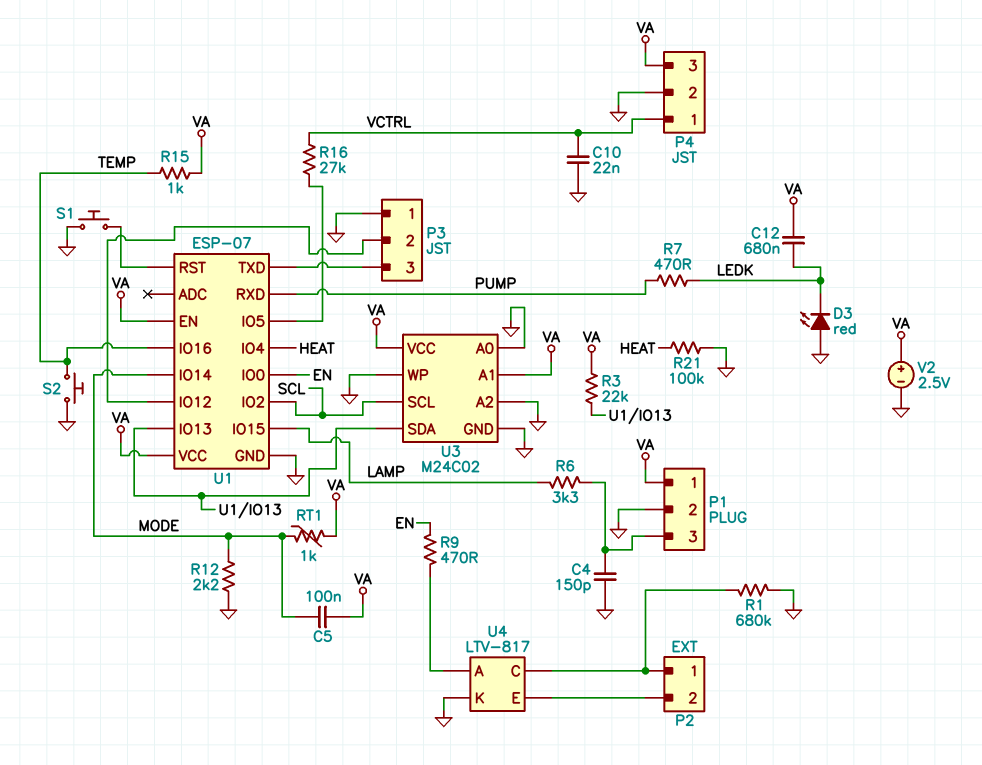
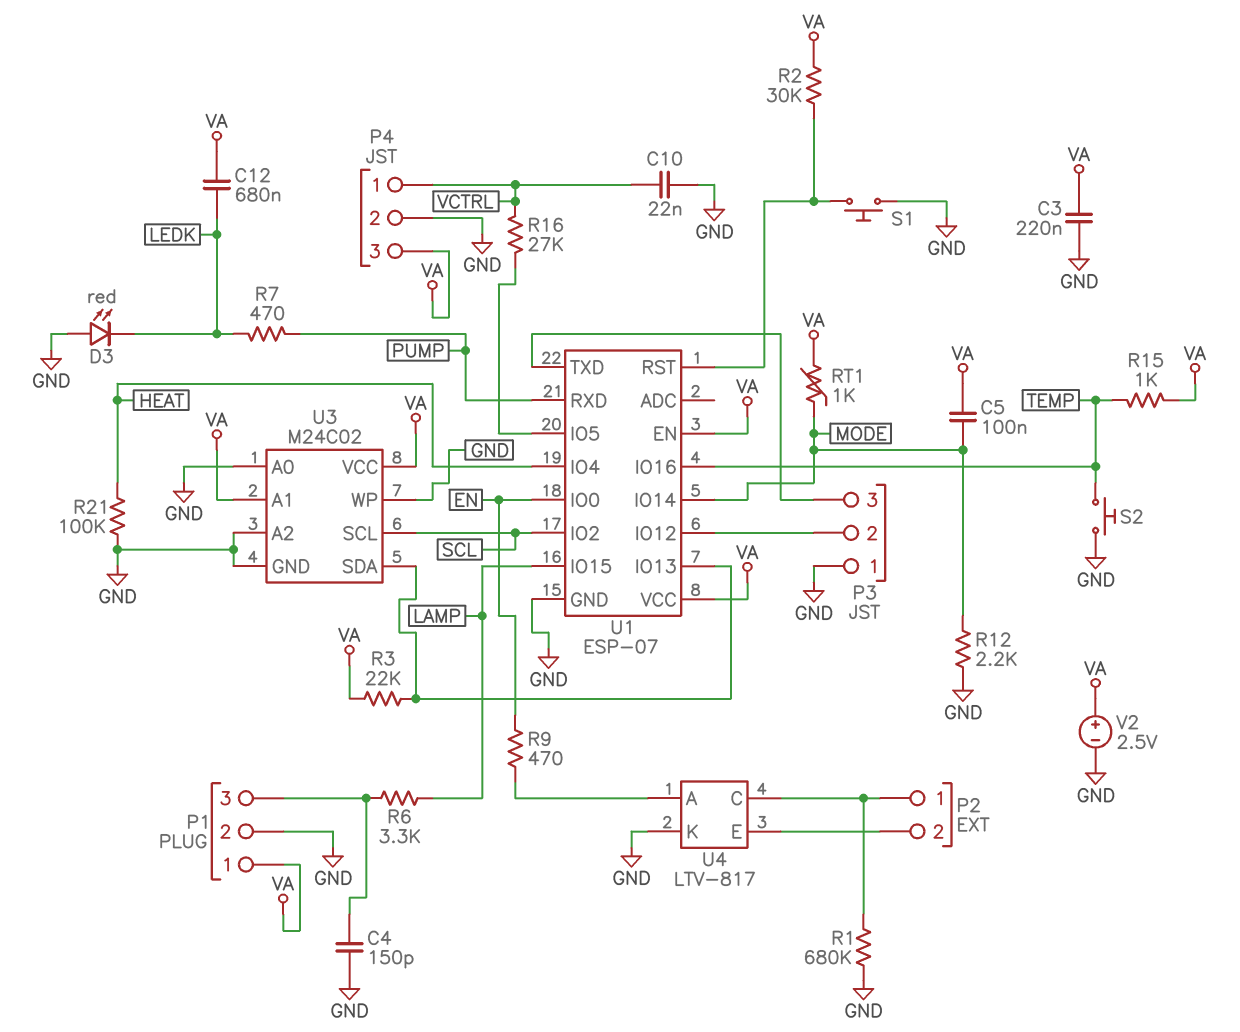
C3: none -> 220nF (GND, VA)
R2: none -> 30k (U1/RST, VA)

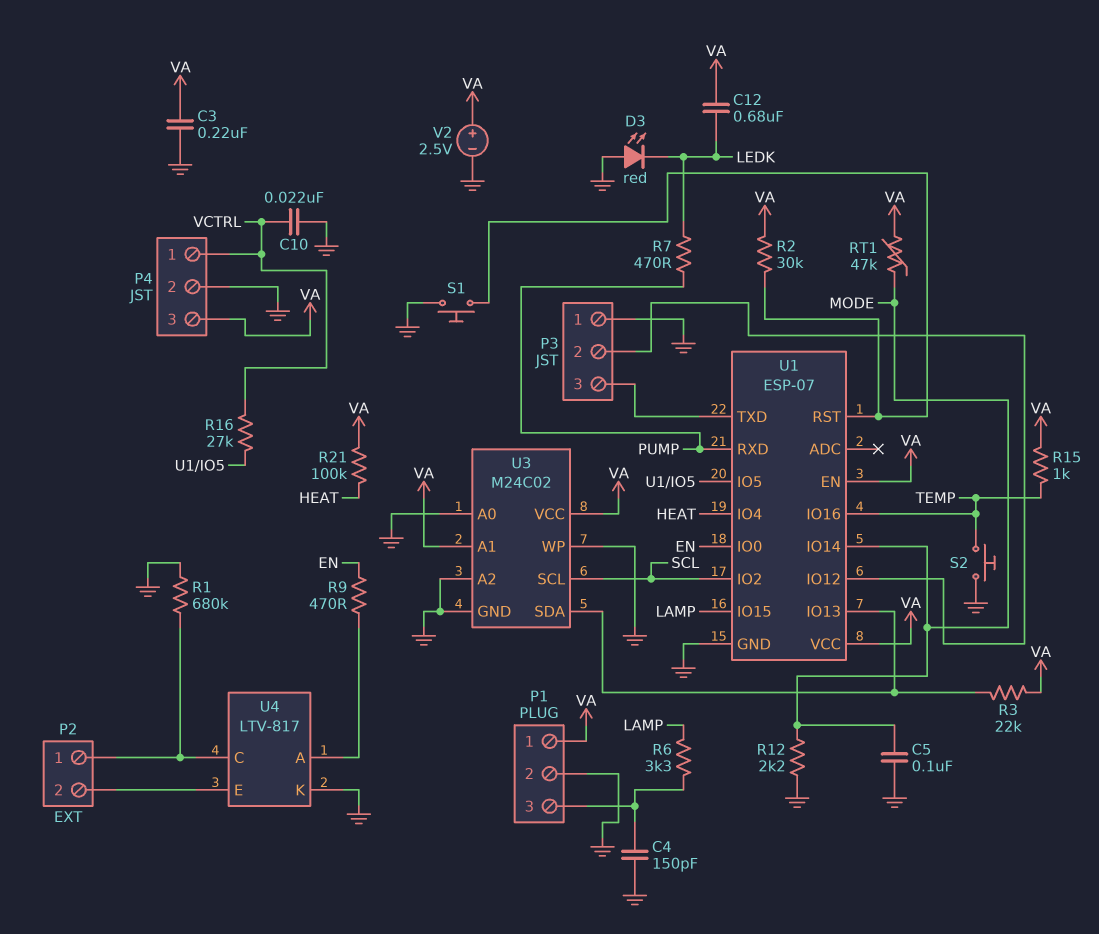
C5: 100nF (MODE, VA) -> 100nF (GND, MODE)
R21: 100k (GND, HEAT) -> 100k (HEAT, VA)
RT1: 1k (MODE, VA) -> 47k (MODE, VA)

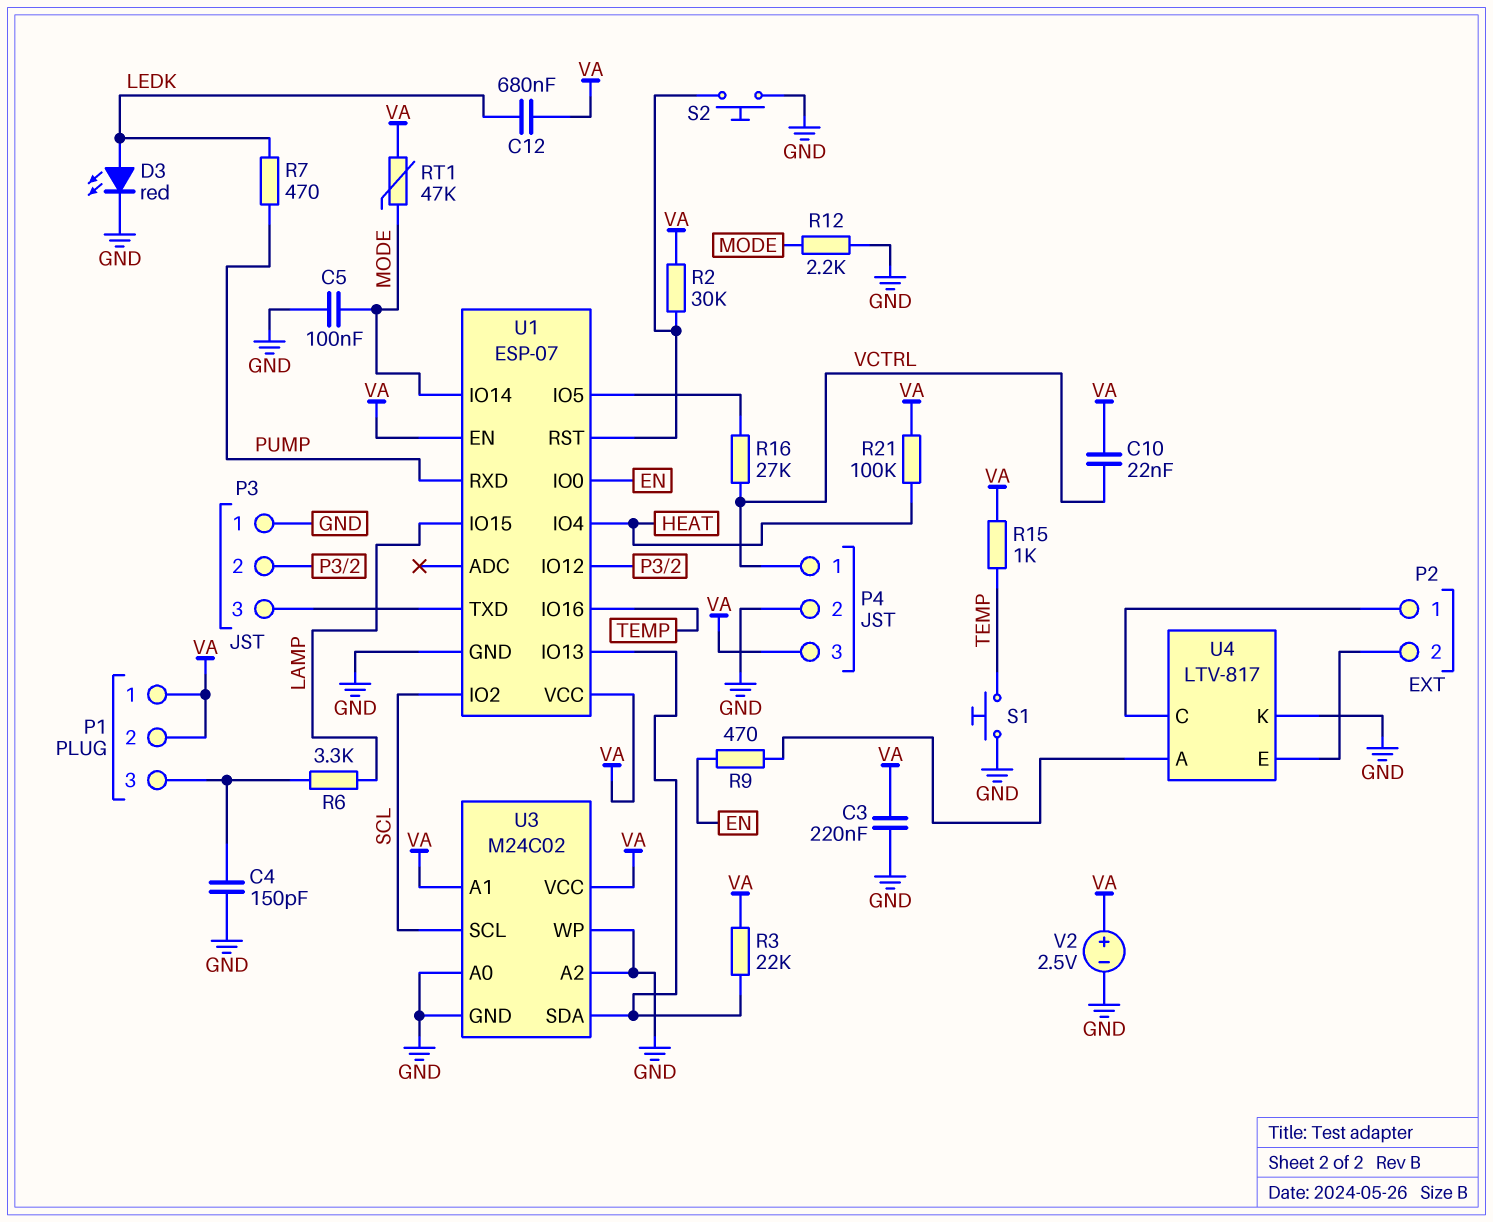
C10: 22nF (GND, VCTRL) -> 22nF (VA, VCTRL)
D3: LED red (A GND, K LEDK) -> LED red (A LEDK, K GND)
P1 pin 2: GND -> VA
R1: 680k (GND, P2/1) -> none
S1: button (GND, U1/RST) -> button (GND, TEMP)
S2: button (GND, TEMP) -> button (GND, U1/RST)

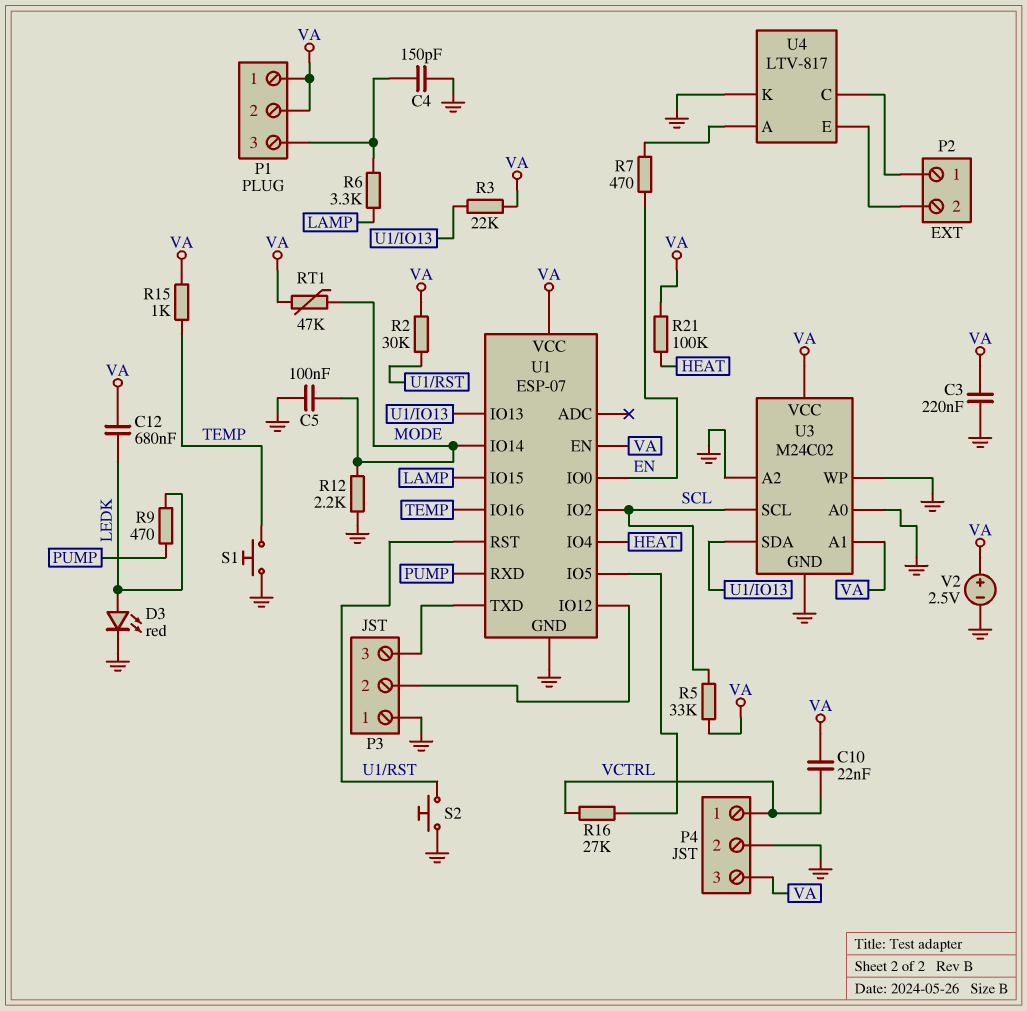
R5: none -> 33k (SCL, VA)
R7: 470 (LEDK, PUMP) -> 470 (EN, U4/A)
R9: 470 (EN, U4/A) -> 470 (LEDK, PUMP)

